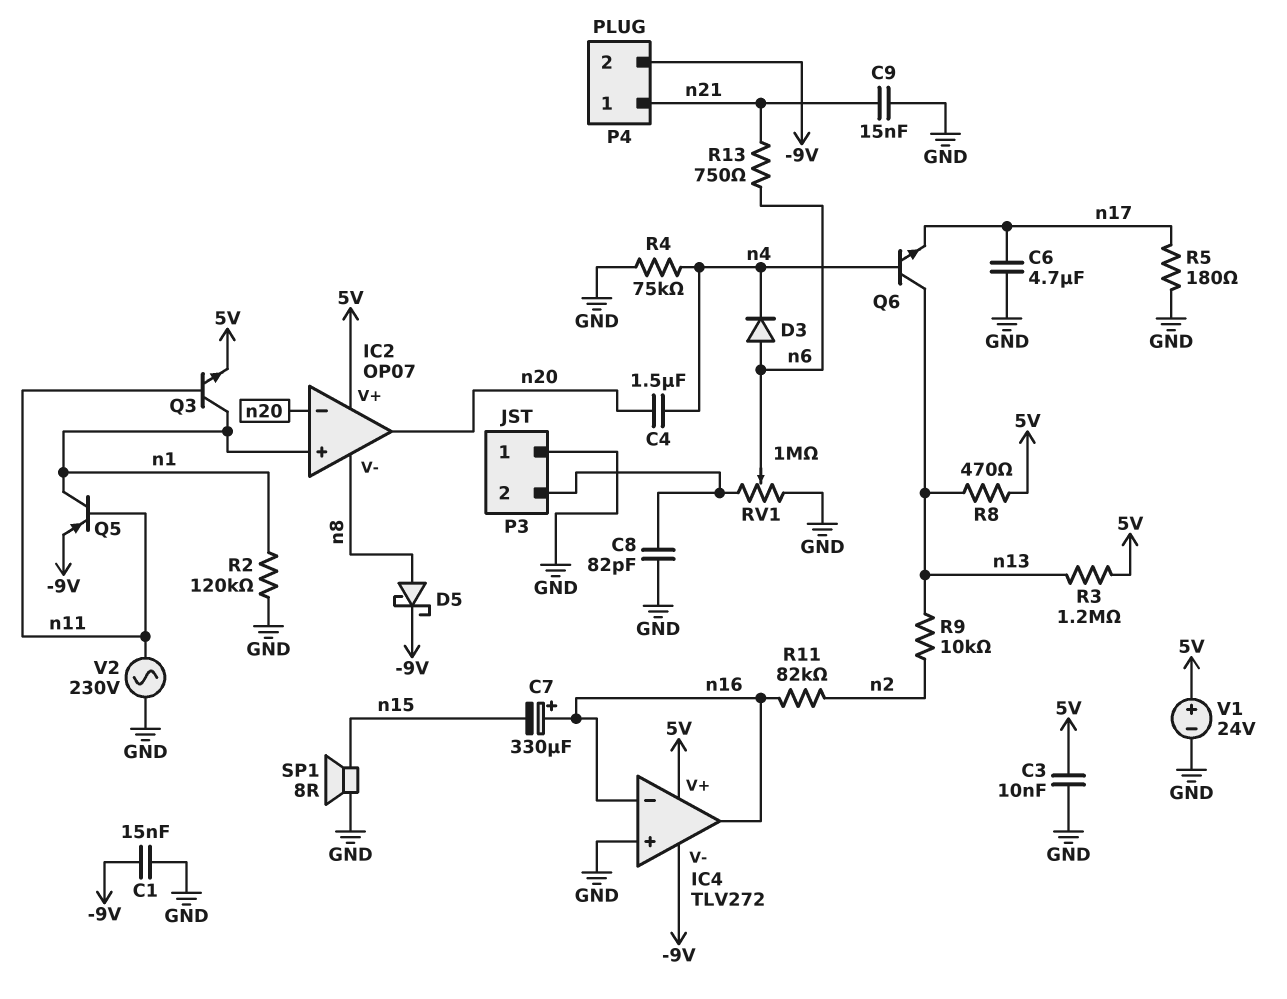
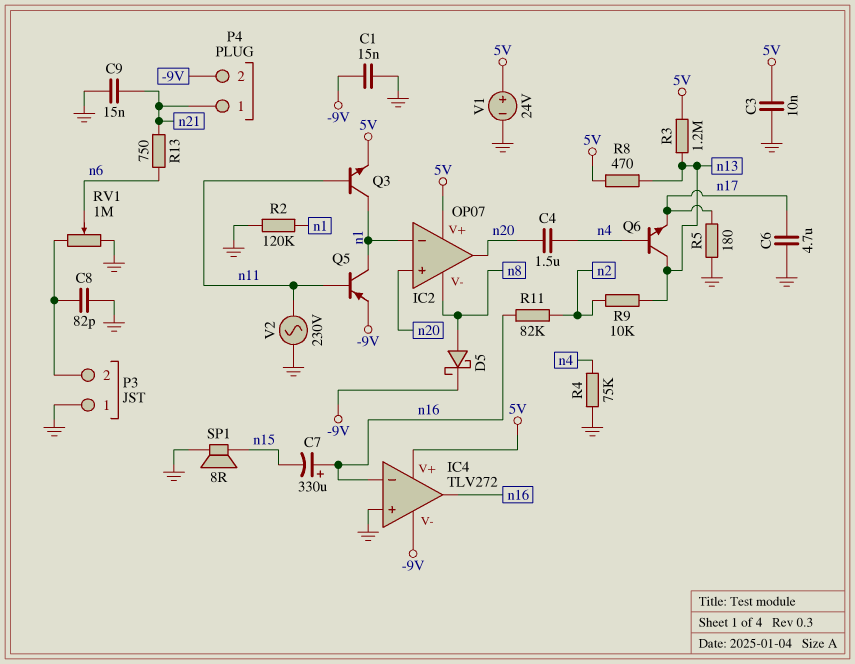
D3: diode (A n6, K n4) -> none
IC2 pin in+: n1 -> n20
IC2 pin in-: n20 -> n1

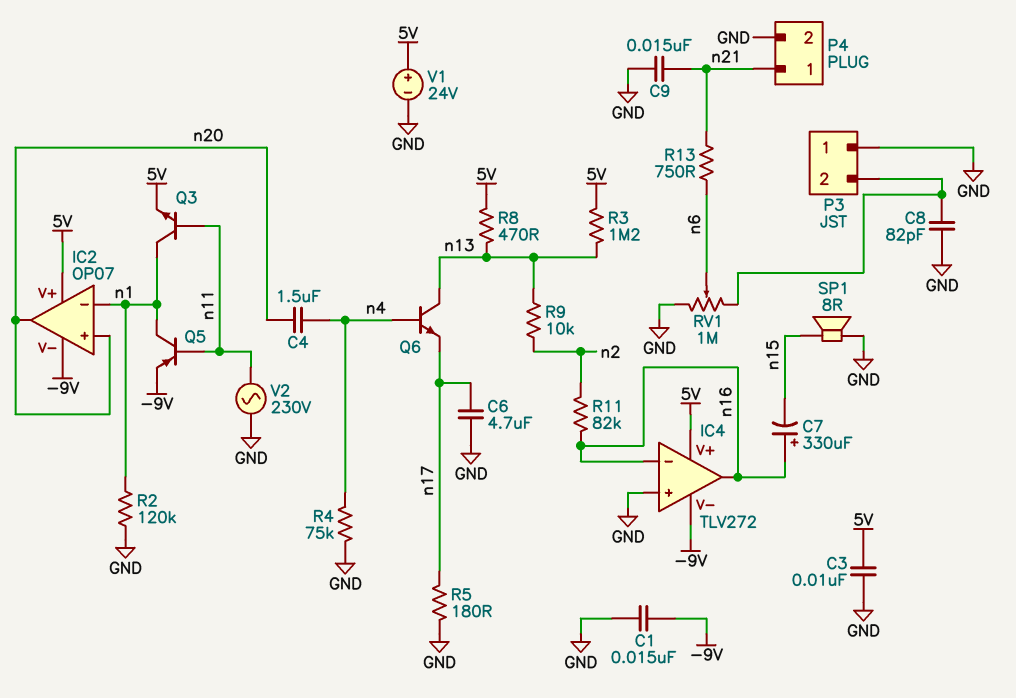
D5: schottky (A n8, K -9V) -> none
IC2 pin V-: n8 -> -9V
P4 pin 2: -9V -> GND

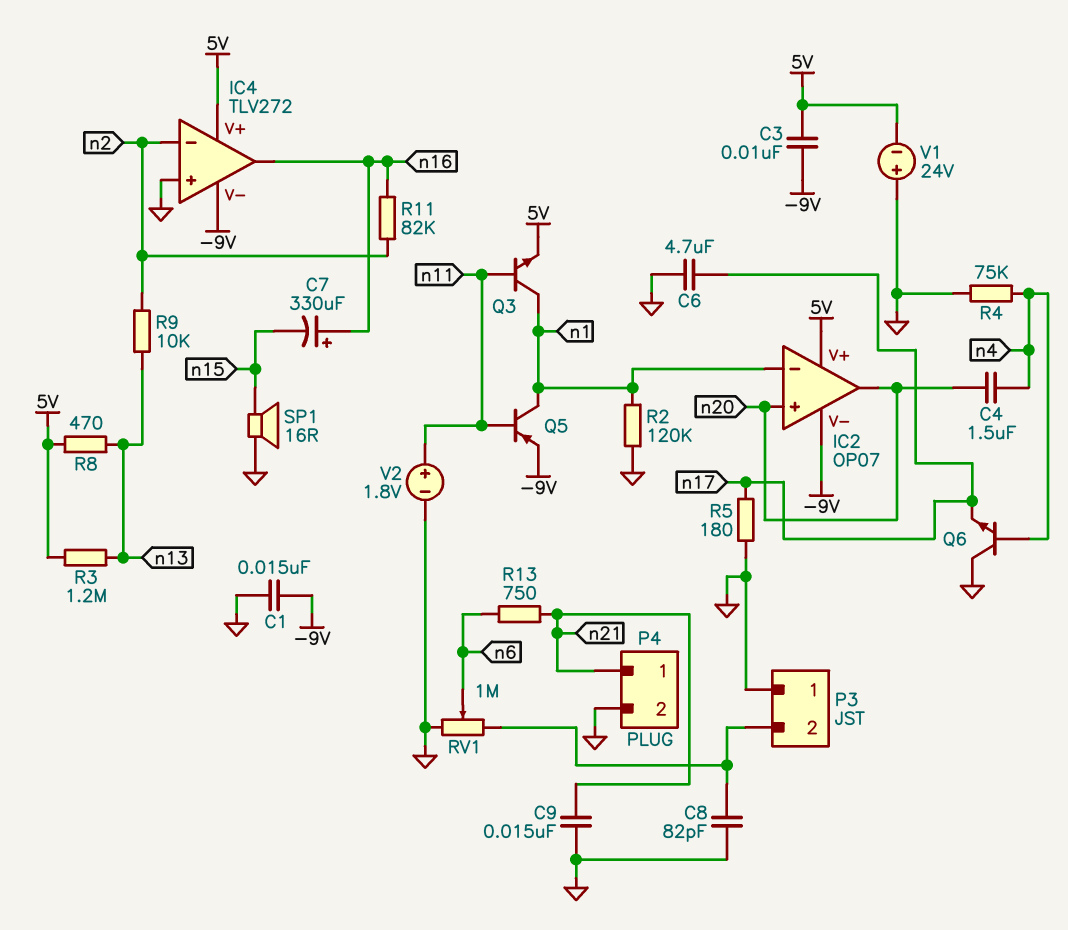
C3: 10nF (5V, GND) -> 10nF (-9V, 5V)
IC4 pin in-: n16 -> n2
Q6: NPN (B n4, C n13, E n17) -> NPN (B n4, C GND, E n17)
SP1: speaker 8R (GND, n15) -> speaker 16R (GND, n15)
V1: 24V (plus 5V, minus GND) -> 24V (plus GND, minus 5V)
V2: AC 230V (GND, n11) -> 1.8V (plus n11, minus GND)

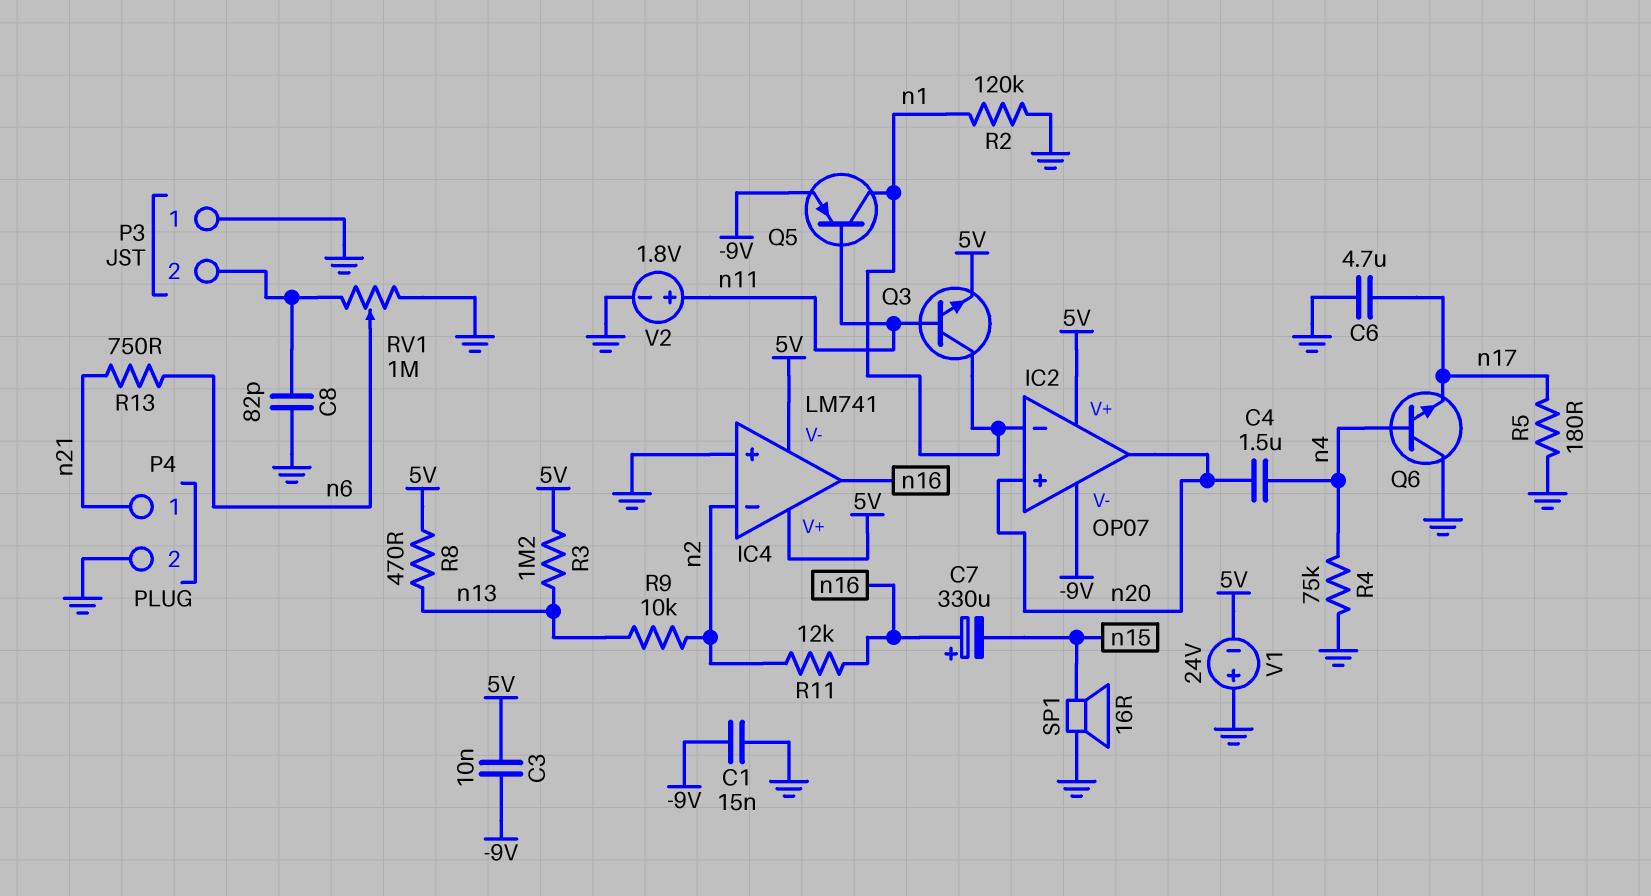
C9: 15nF (GND, n21) -> none
IC4: TLV272 -> LM741
IC4 pin V-: -9V -> 5V
R11: 82k (n2, n16) -> 12k (n2, n16)

